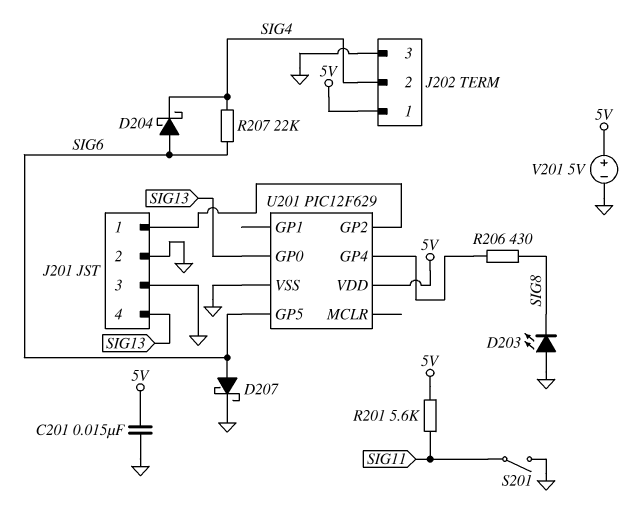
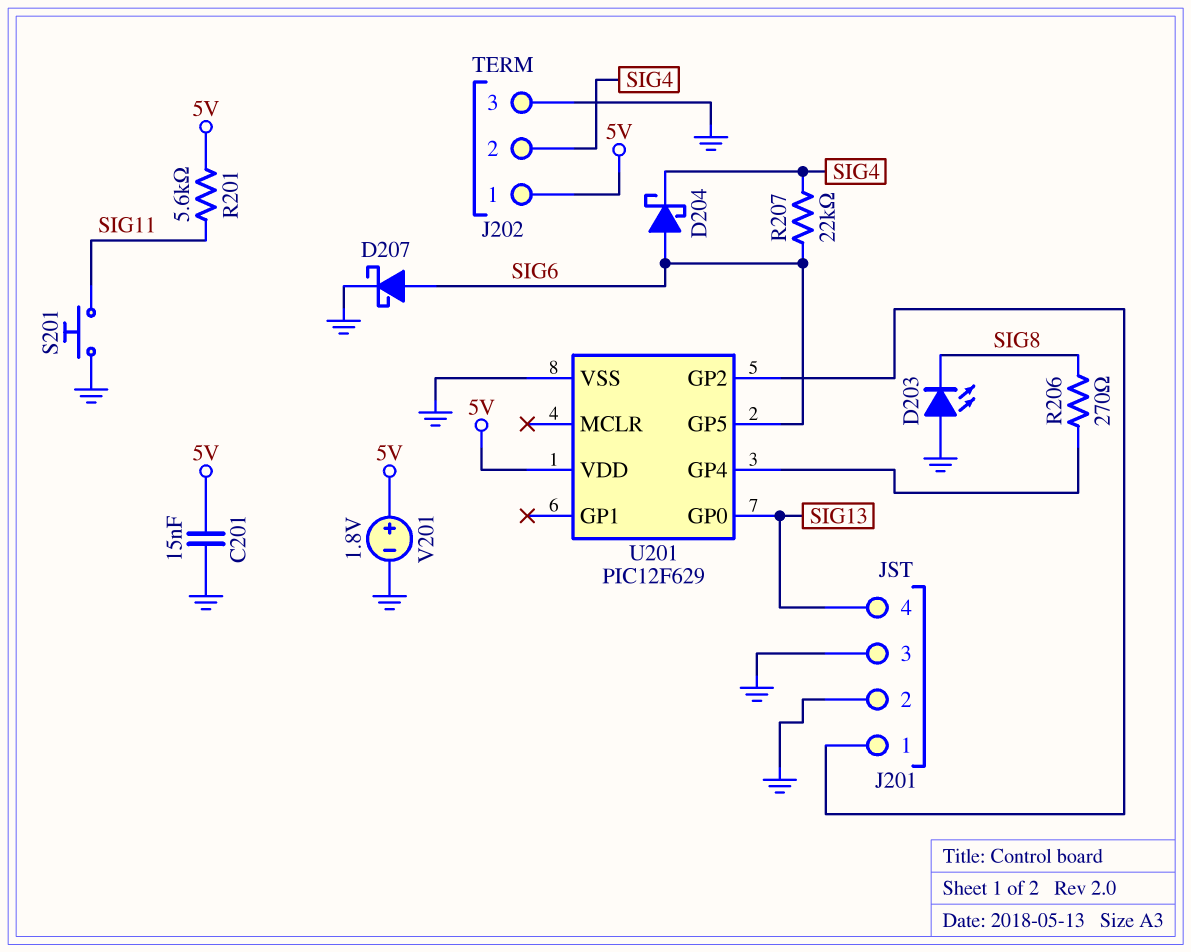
R206: 430 (SIG8, U201/GP4) -> 270 (SIG8, U201/GP4)
S201: switch (GND, SIG11) -> button (GND, SIG11)
V201: 5V (plus 5V, minus GND) -> 1.8V (plus 5V, minus GND)

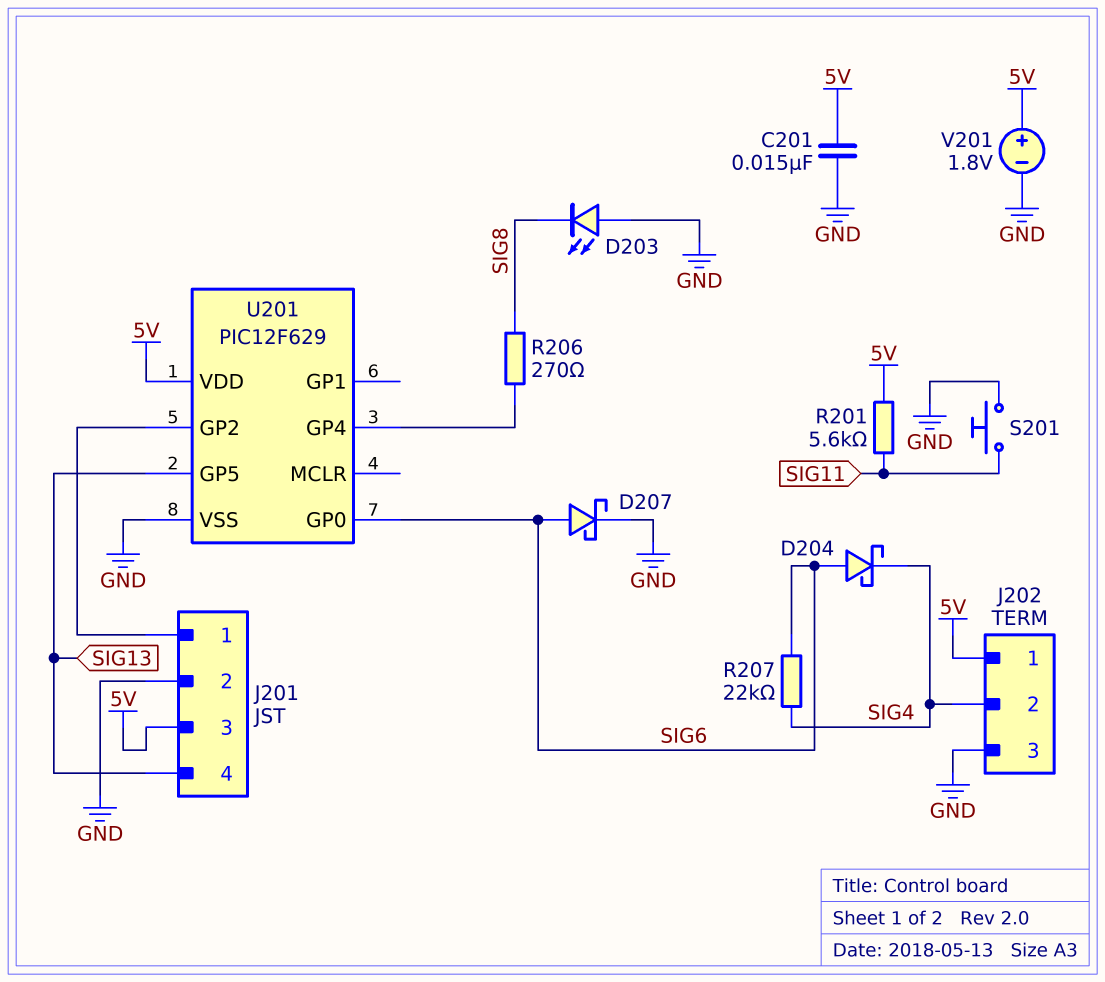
J201 pin 3: GND -> 5V
U201 pin GP0: SIG13 -> SIG6
U201 pin GP5: SIG6 -> SIG13

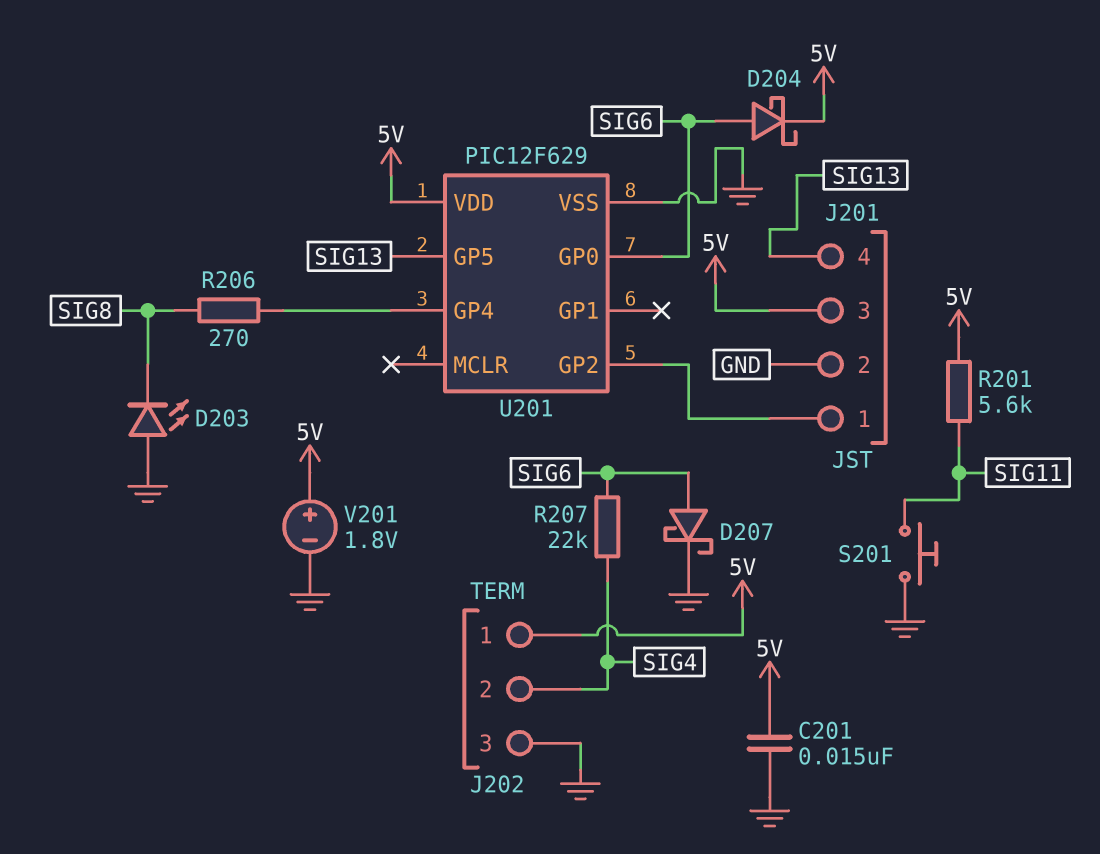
D204: schottky (A SIG6, K SIG4) -> schottky (A SIG6, K 5V)

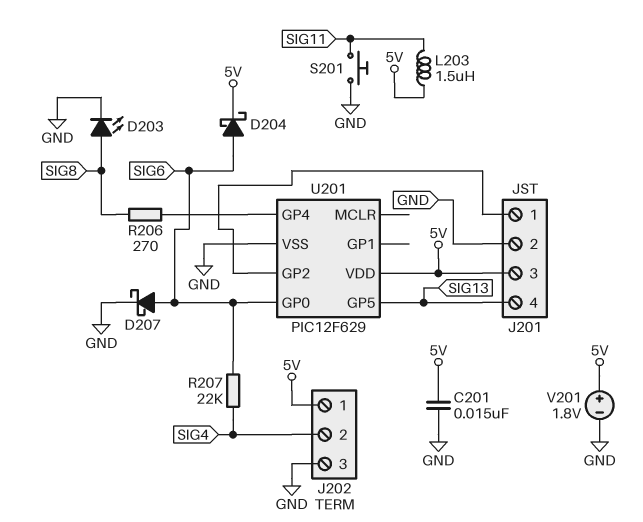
D203: LED (A GND, K SIG8) -> LED (A SIG8, K GND)
L203: none -> 1.5uH (5V, SIG11)
R201: 5.6k (5V, SIG11) -> none

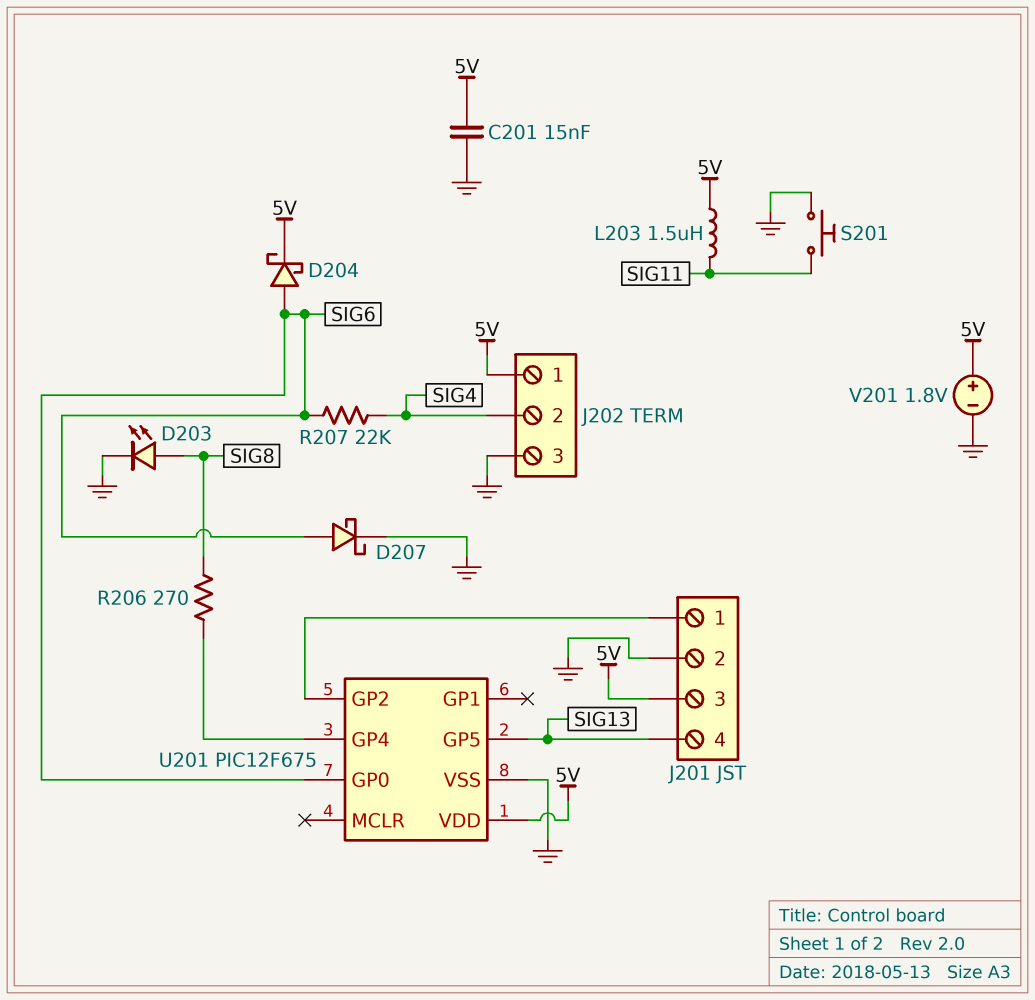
U201: PIC12F629 -> PIC12F675

